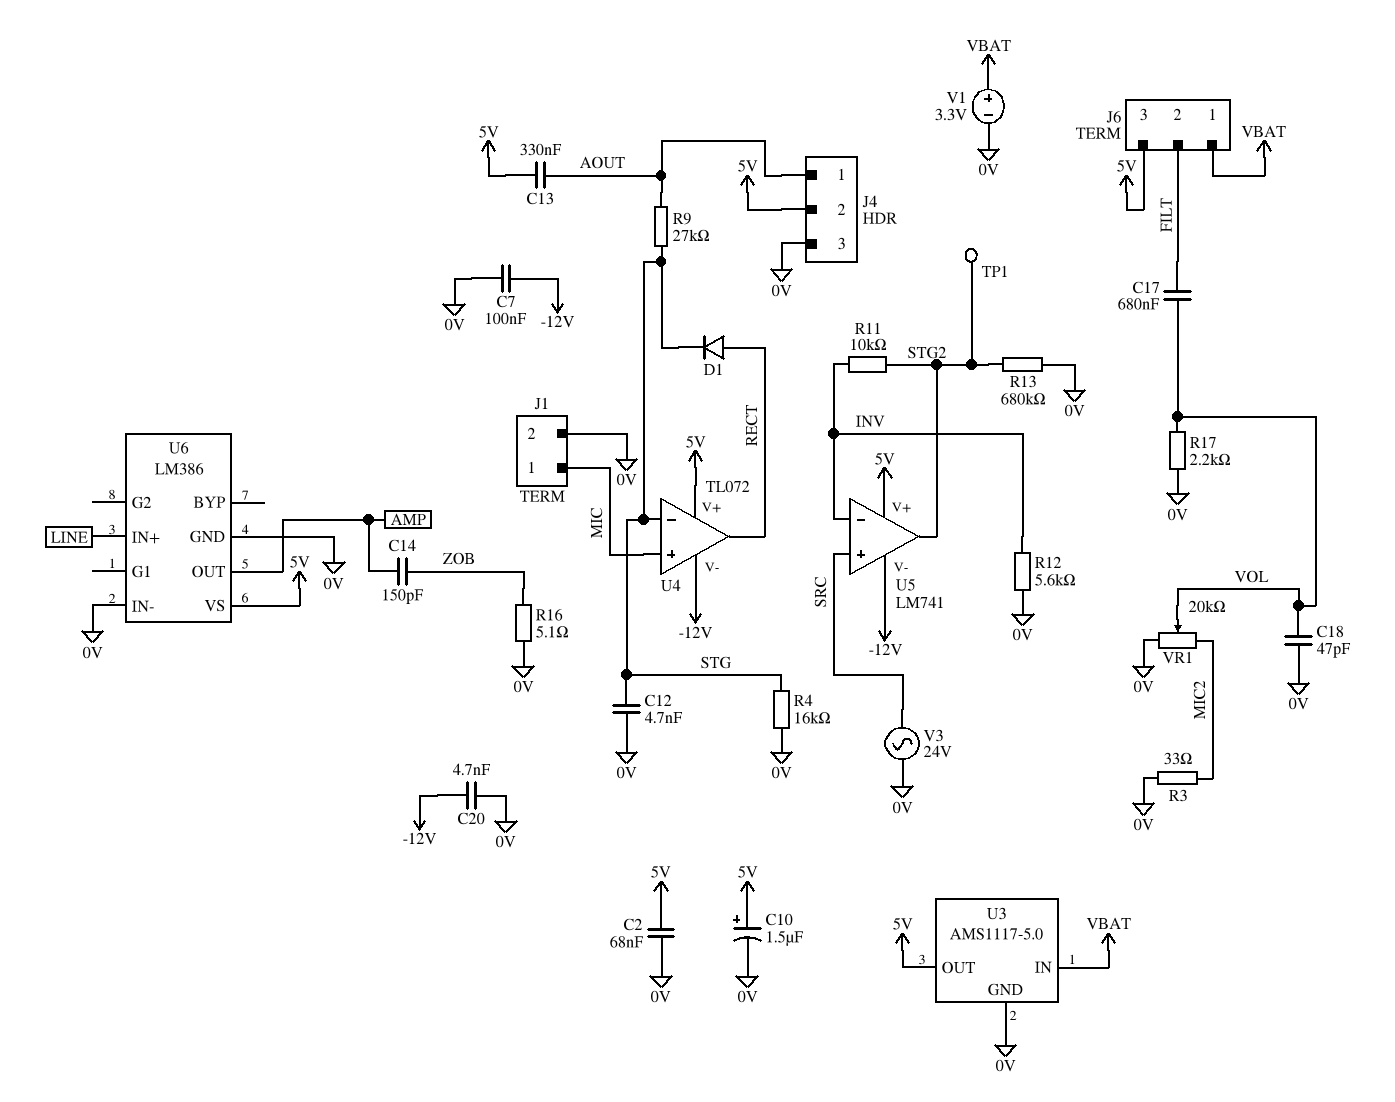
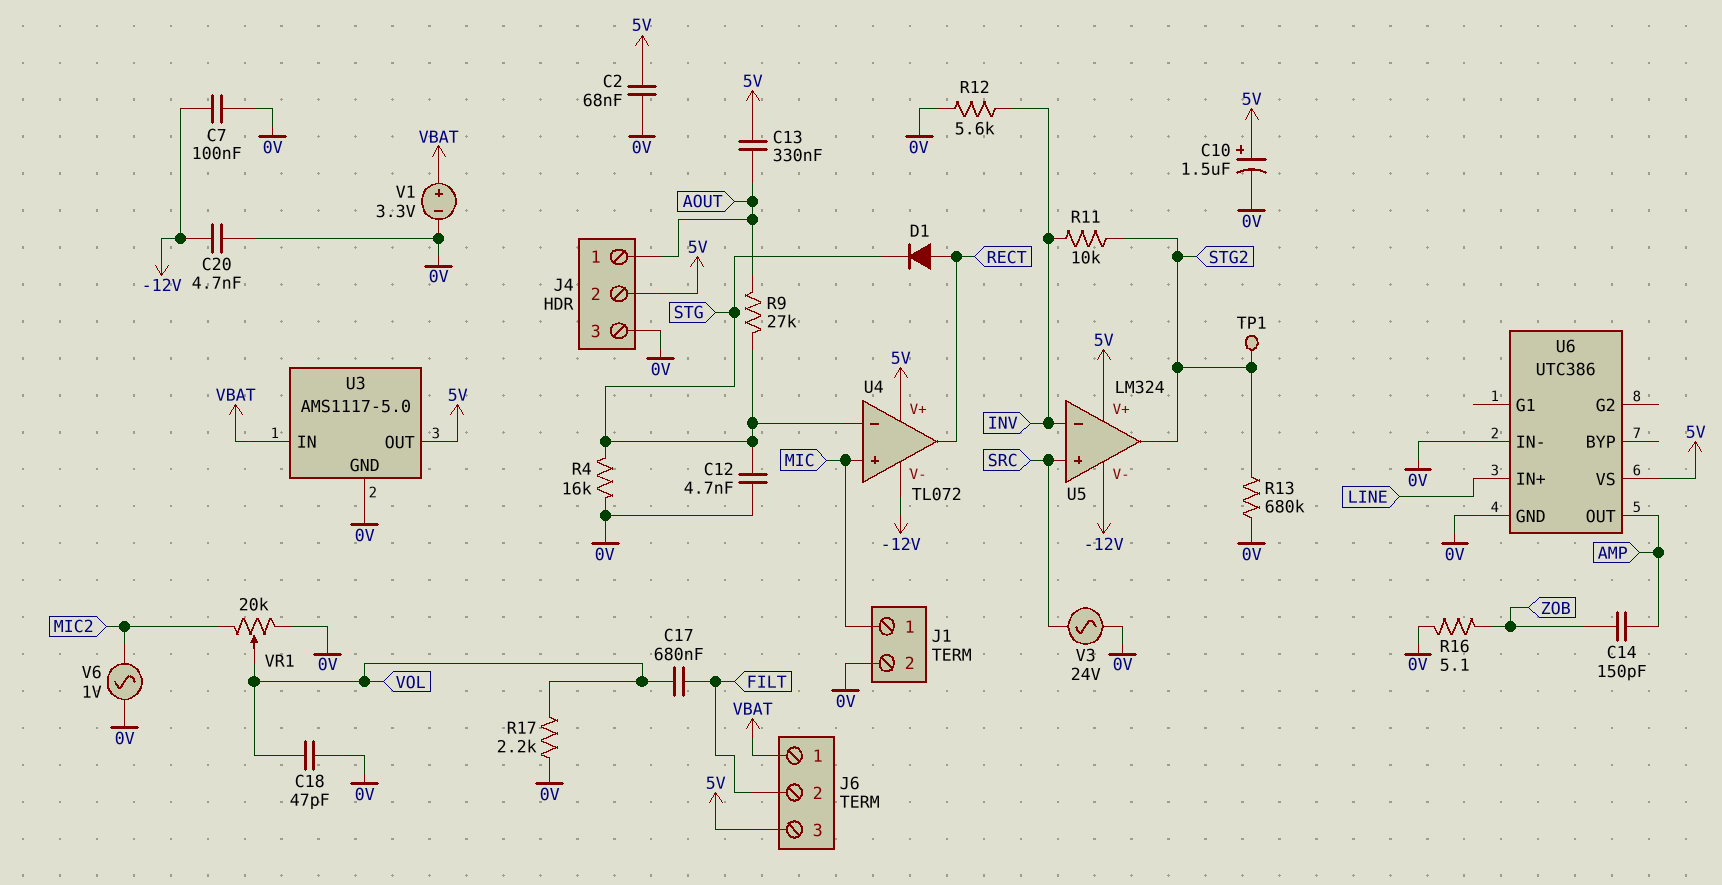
R3: 33 (0V, MIC2) -> none
U5: LM741 -> LM324
U6: LM386 -> UTC386
V6: none -> AC 1V (0V, MIC2)

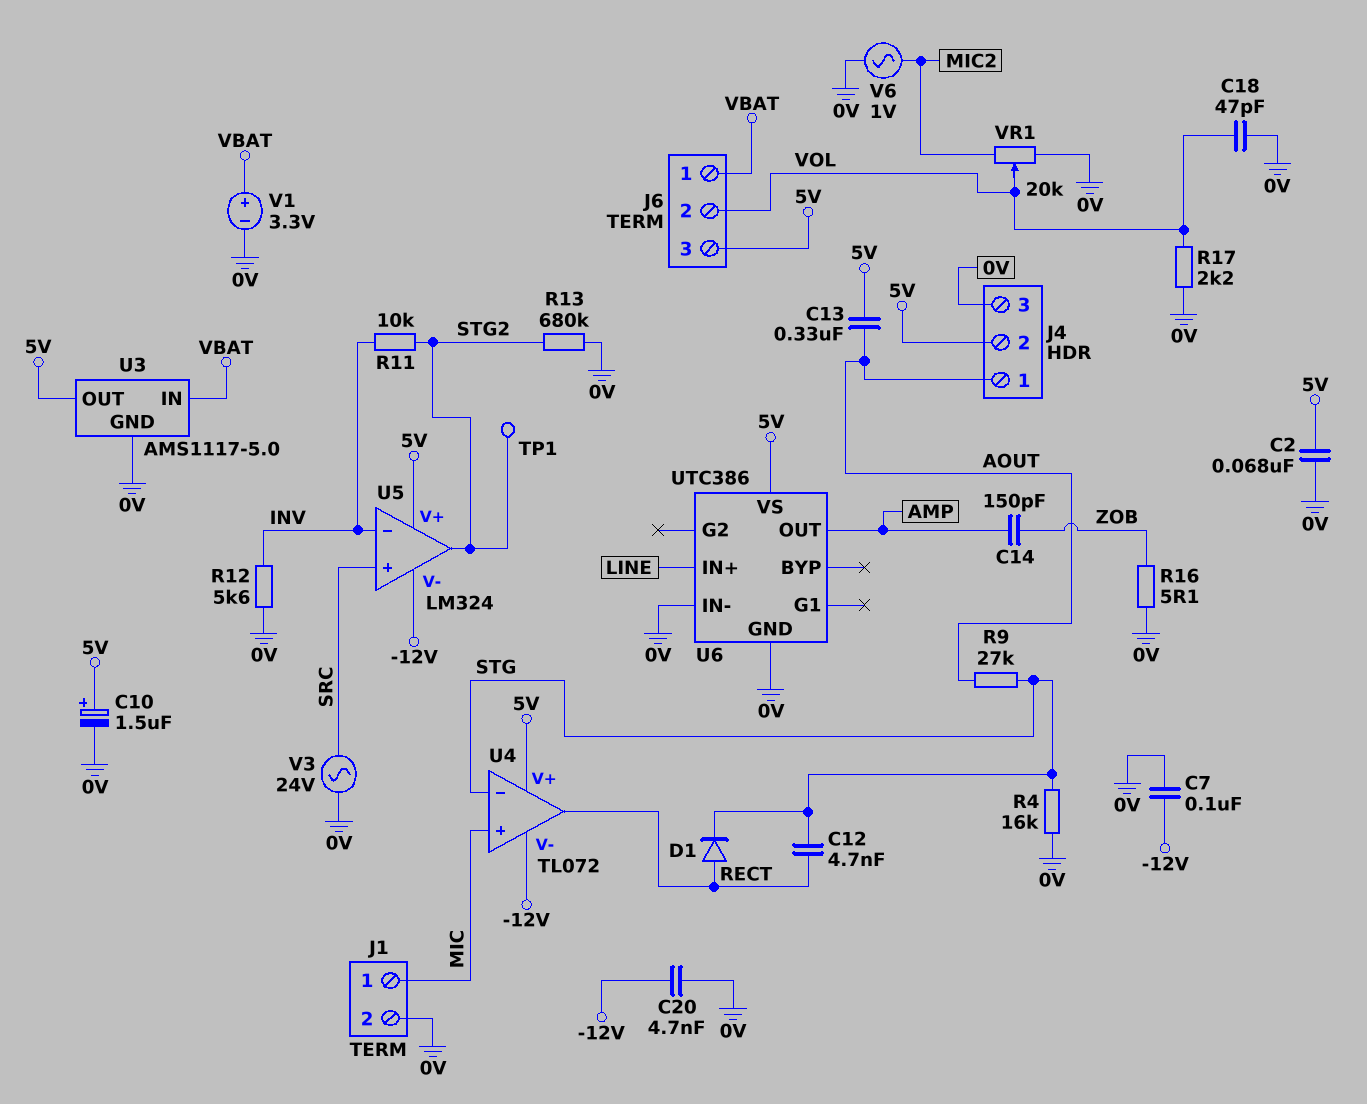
C12: 4.7nF (0V, STG) -> 4.7nF (RECT, STG)
C17: 680nF (FILT, VOL) -> none
J6 pin 2: FILT -> VOL

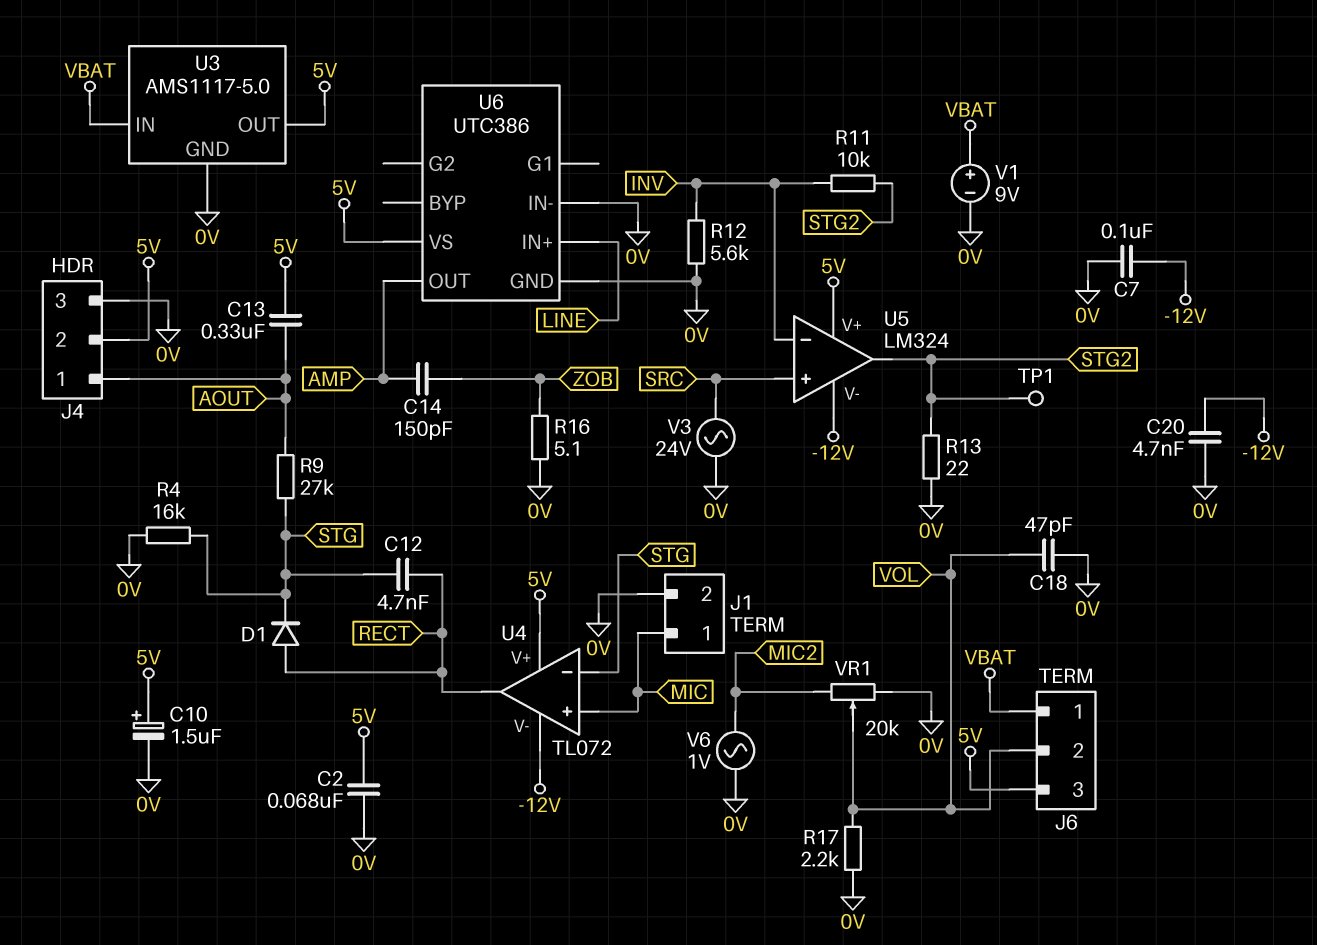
R13: 680k (0V, STG2) -> 22 (0V, STG2)
V1: 3.3V (plus VBAT, minus 0V) -> 9V (plus VBAT, minus 0V)

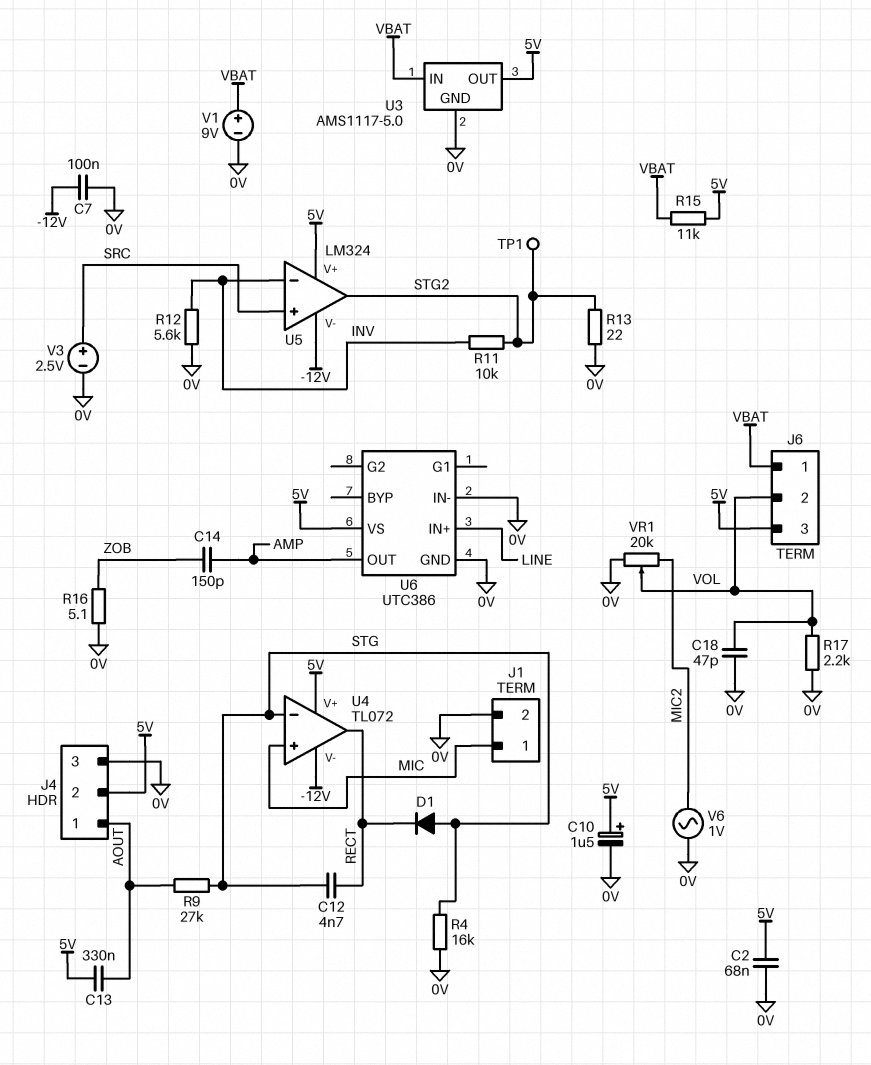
C20: 4.7nF (-12V, 0V) -> none
D1: diode (A RECT, K STG) -> diode (A STG, K RECT)
R15: none -> 11k (5V, VBAT)
V3: AC 24V (0V, SRC) -> 2.5V (plus SRC, minus 0V)

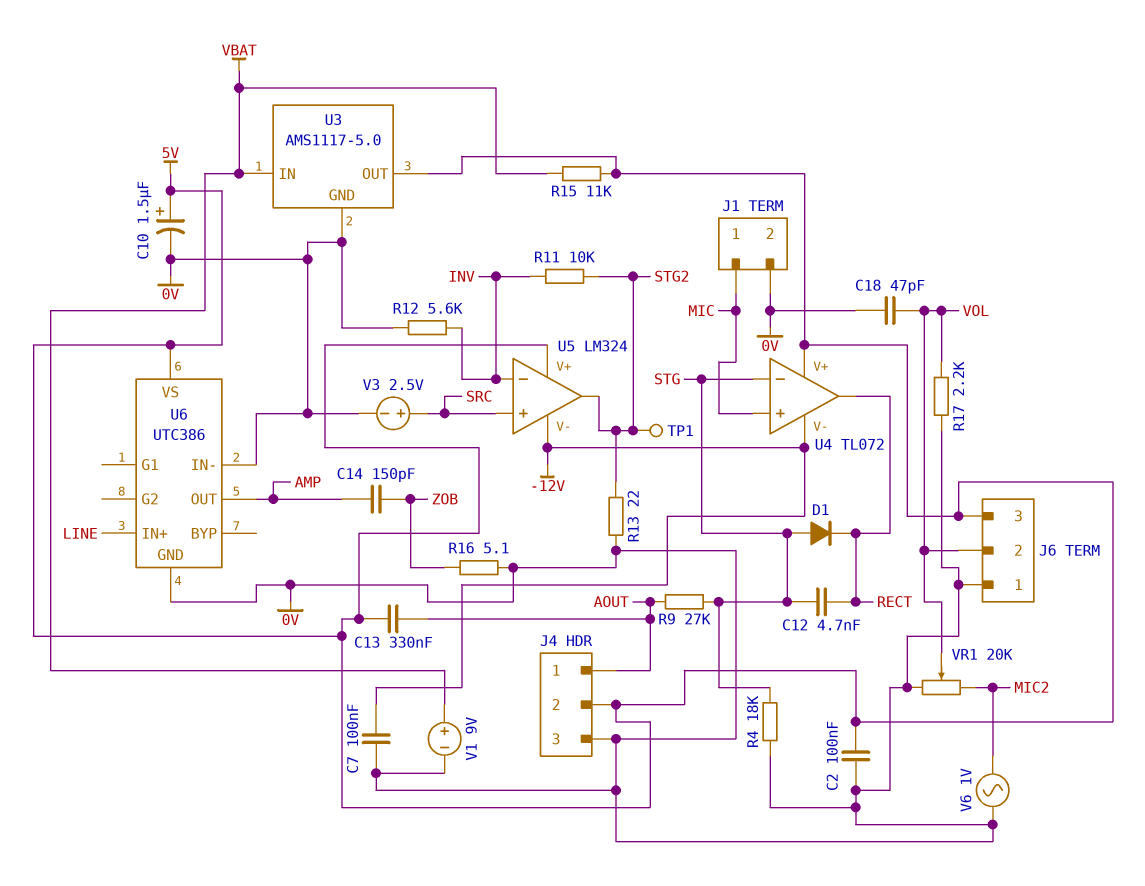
C2: 68nF (0V, 5V) -> 100nF (0V, 5V)
J6 pin 1: VBAT -> 0V
R4: 16k (0V, STG) -> 18k (0V, STG)

